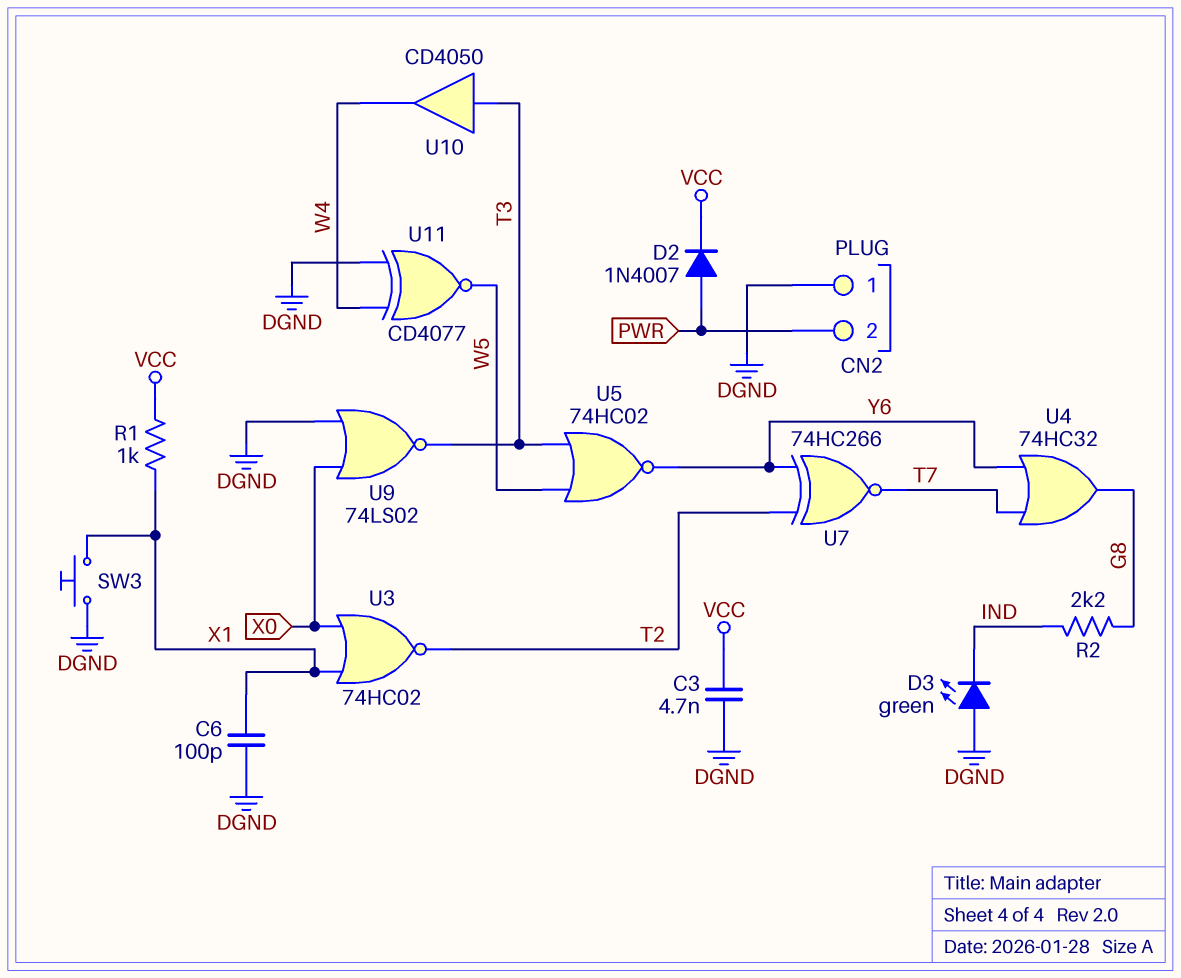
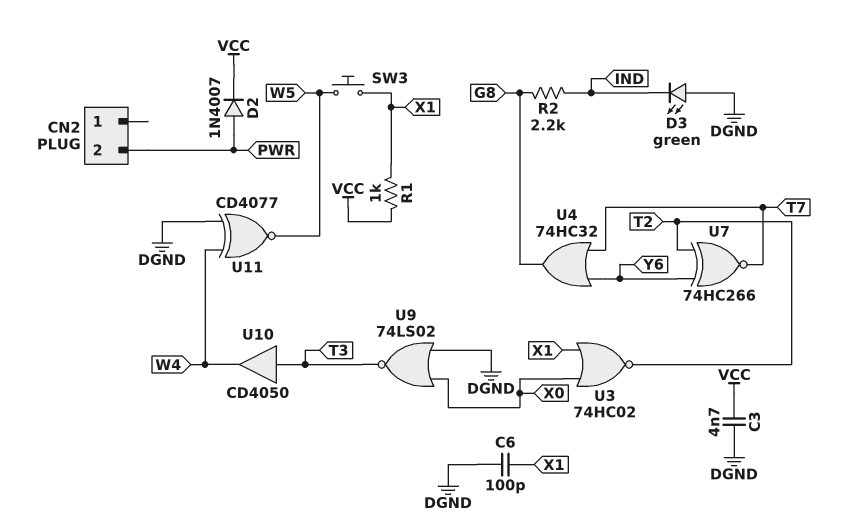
CN2 pin 1: DGND -> none
SW3: button (DGND, X1) -> button (W5, X1)
U5: NOR 74HC02 (in T3, in W5, out Y6) -> none

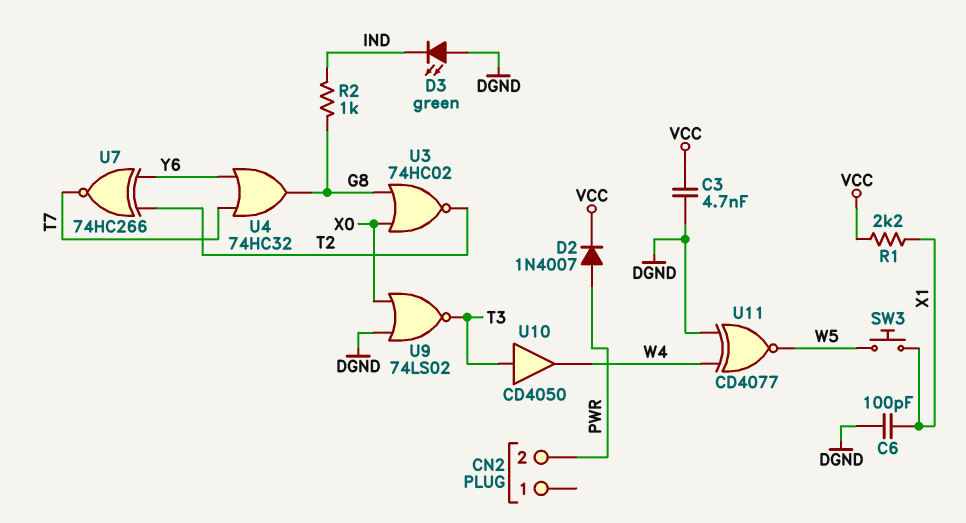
R1: 1k (VCC, X1) -> 2.2k (VCC, X1)
R2: 2.2k (G8, IND) -> 1k (G8, IND)
U3: NOR 74HC02 (in X0, in X1, out T2) -> NOR 74HC02 (in G8, in X0, out T2)

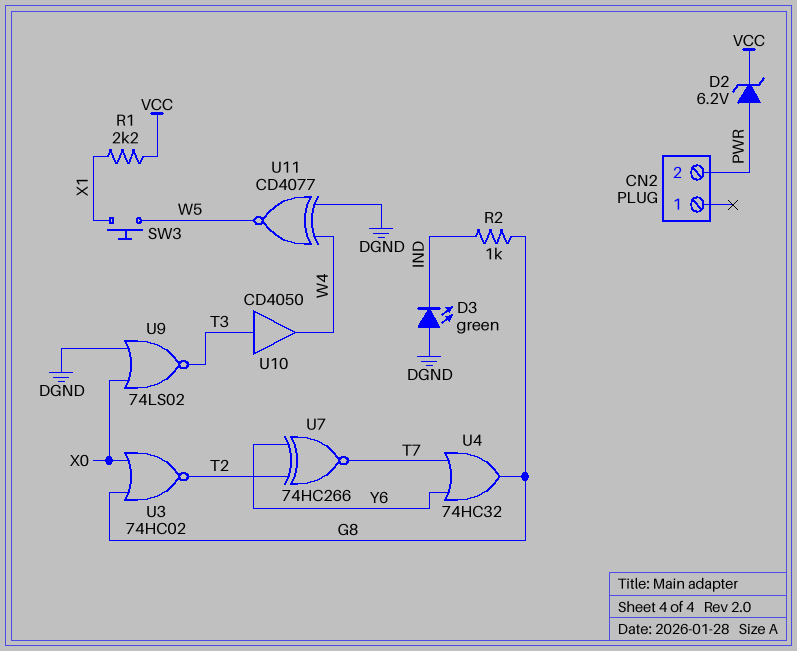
C3: 4.7nF (DGND, VCC) -> none
C6: 100pF (DGND, X1) -> none
D2: diode 1N4007 (A PWR, K VCC) -> zener 6.2V (A PWR, K VCC)

